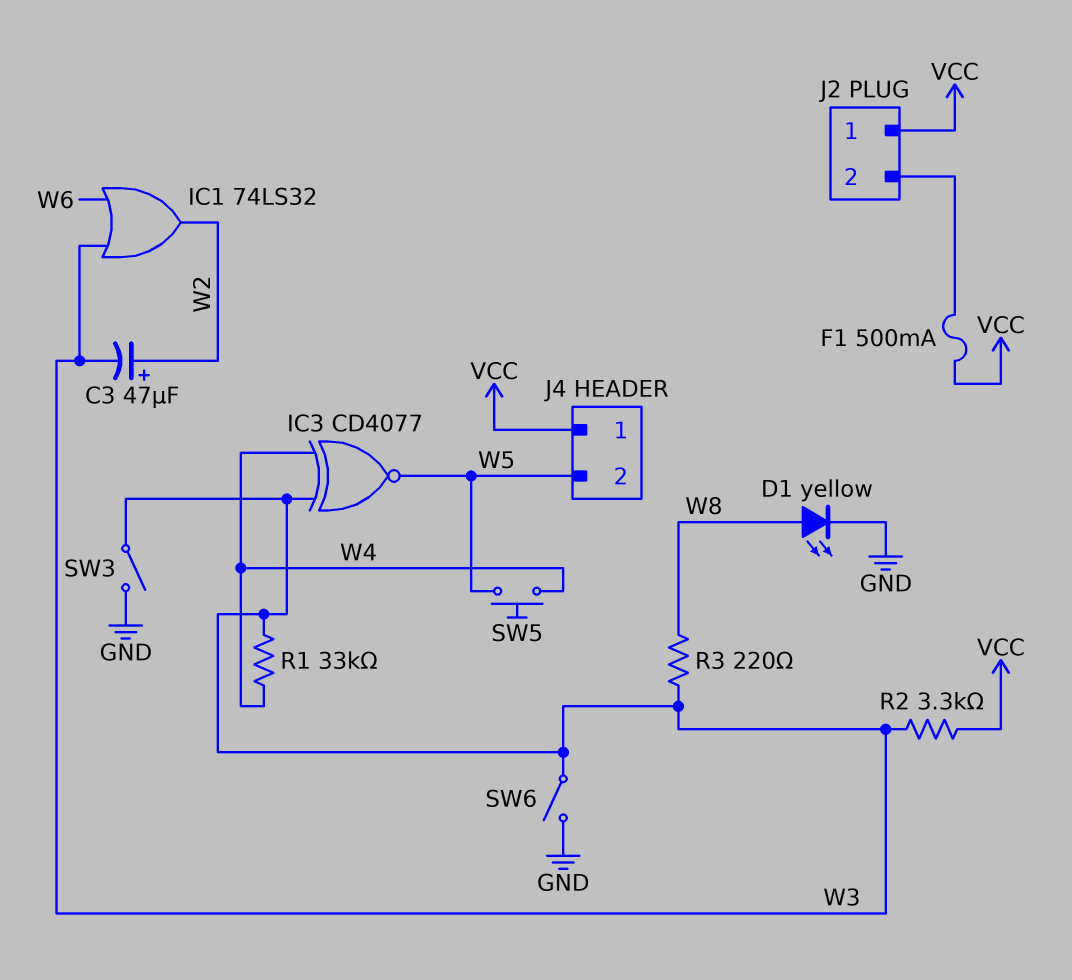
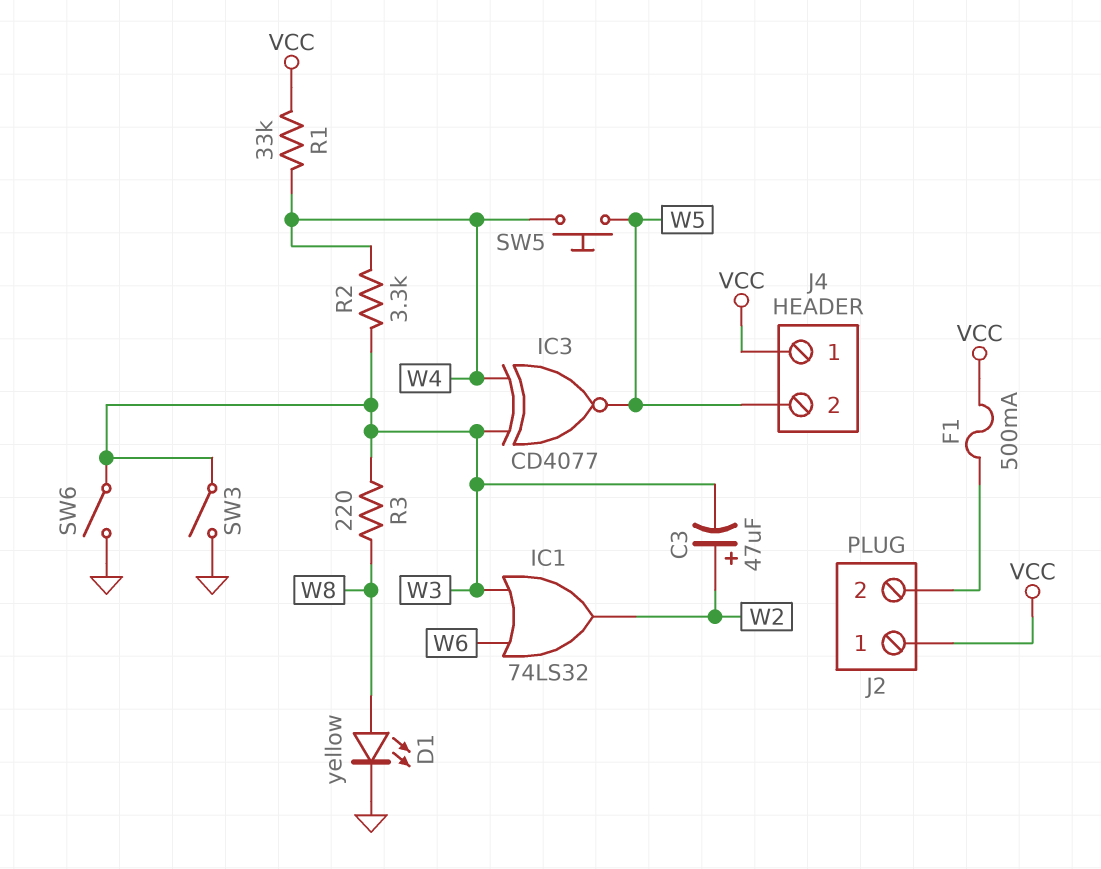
R1: 33k (W3, W4) -> 33k (VCC, W4)
R2: 3.3k (VCC, W3) -> 3.3k (W3, W4)

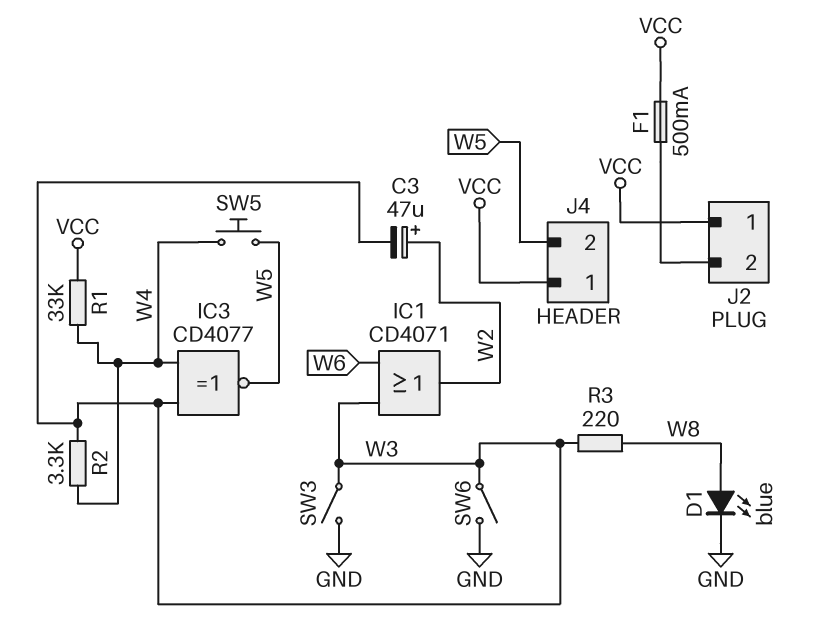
D1: LED yellow (A W8, K GND) -> LED blue (A W8, K GND)
IC1: OR 74LS32 (in W3, in W6, out W2) -> OR CD4071 (in W3, in W6, out W2)

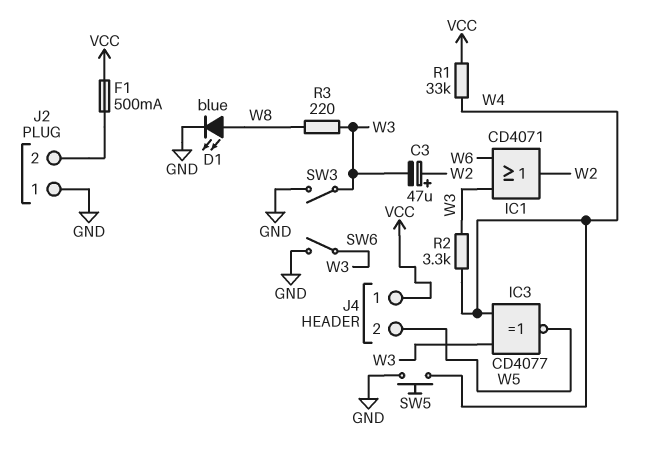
J2 pin 1: VCC -> GND
SW5: button (W4, W5) -> button (GND, W4)

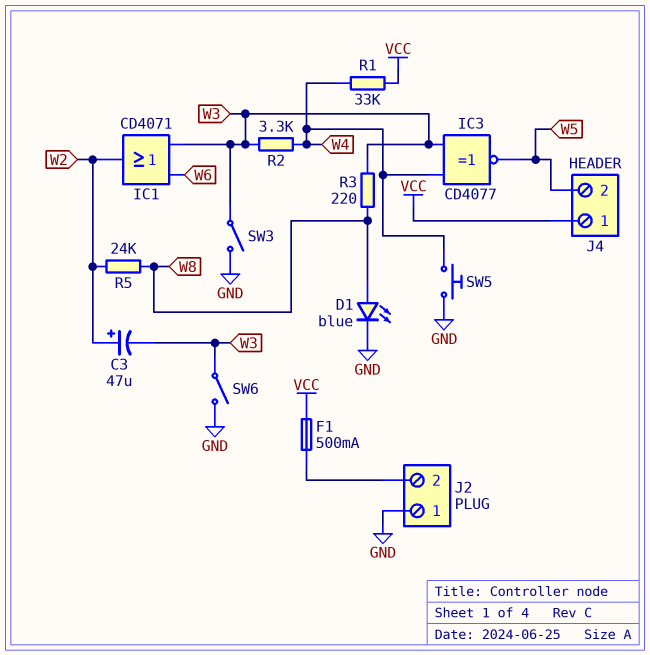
R5: none -> 24k (W2, W8)

